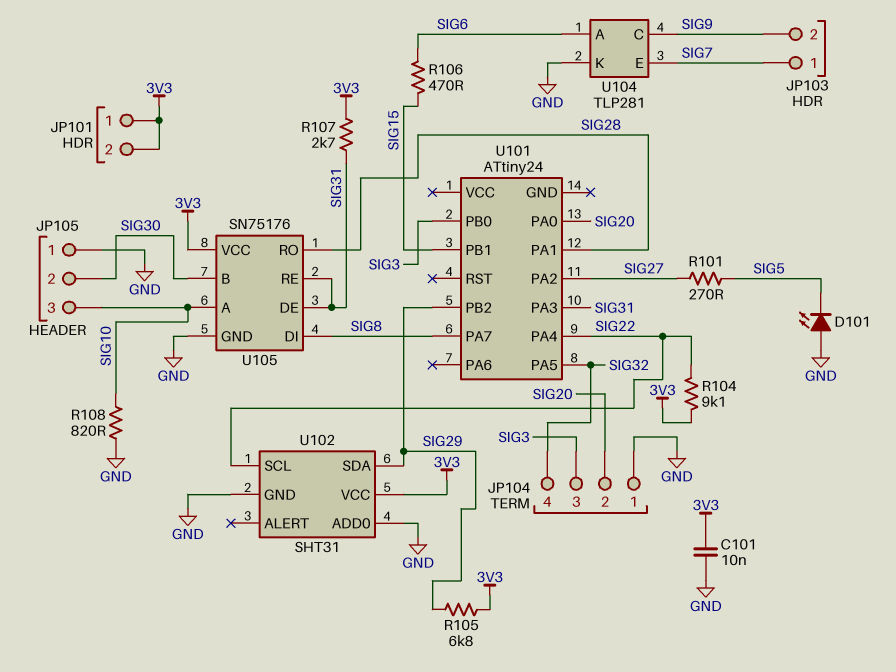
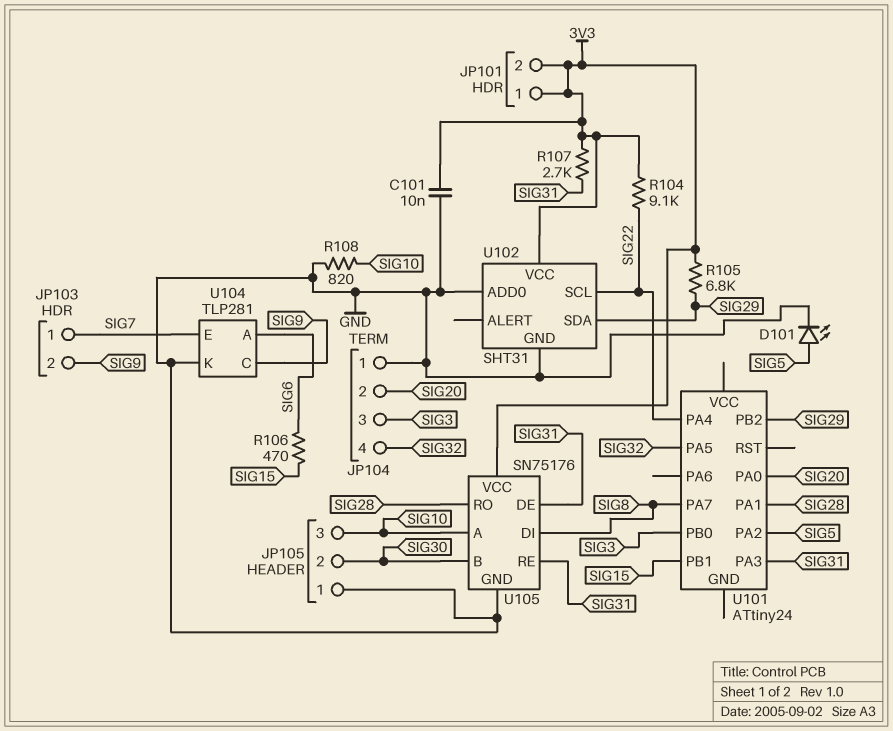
D101: LED (A GND, K SIG5) -> LED (A SIG5, K GND)
R101: 270 (SIG5, SIG27) -> none
U101 pin PA2: SIG27 -> SIG5

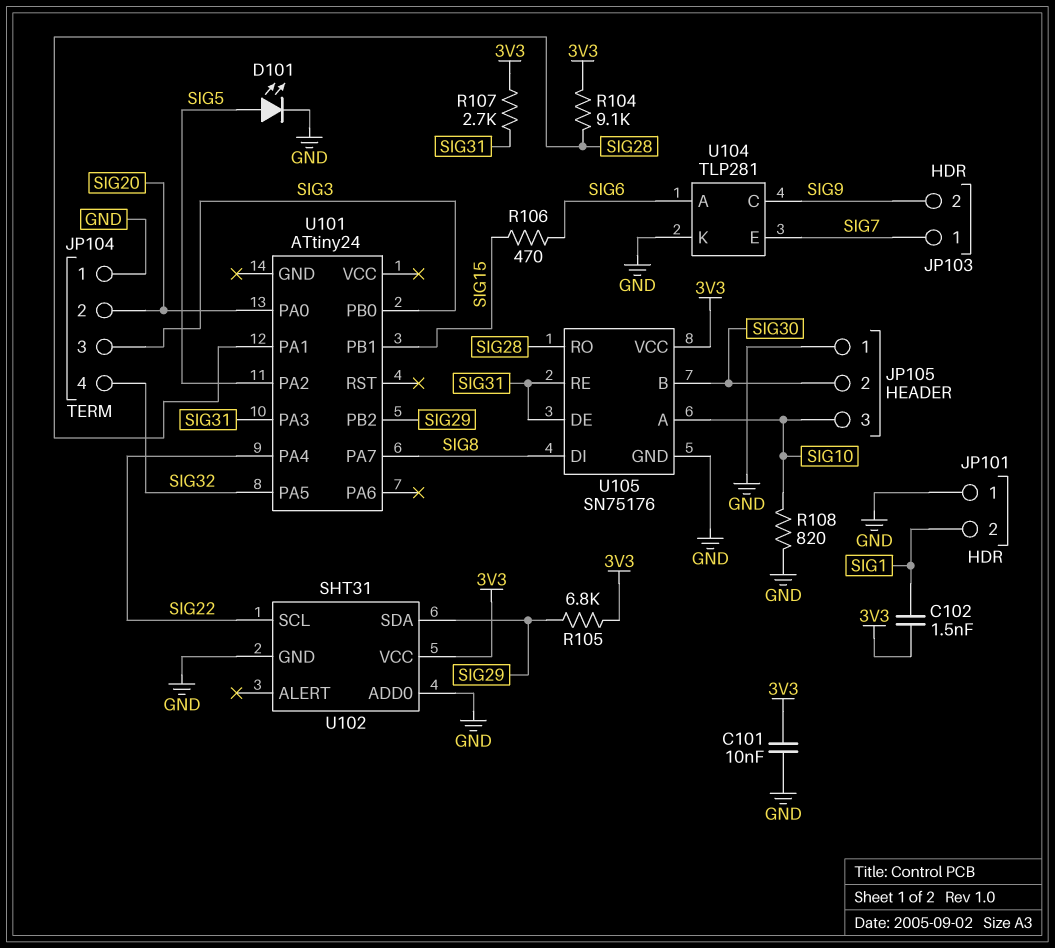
C102: none -> 1.5nF (3V3, SIG1)
JP101 pin 1: 3V3 -> GND
JP101 pin 2: 3V3 -> SIG1
R104: 9.1k (3V3, SIG22) -> 9.1k (3V3, SIG28)

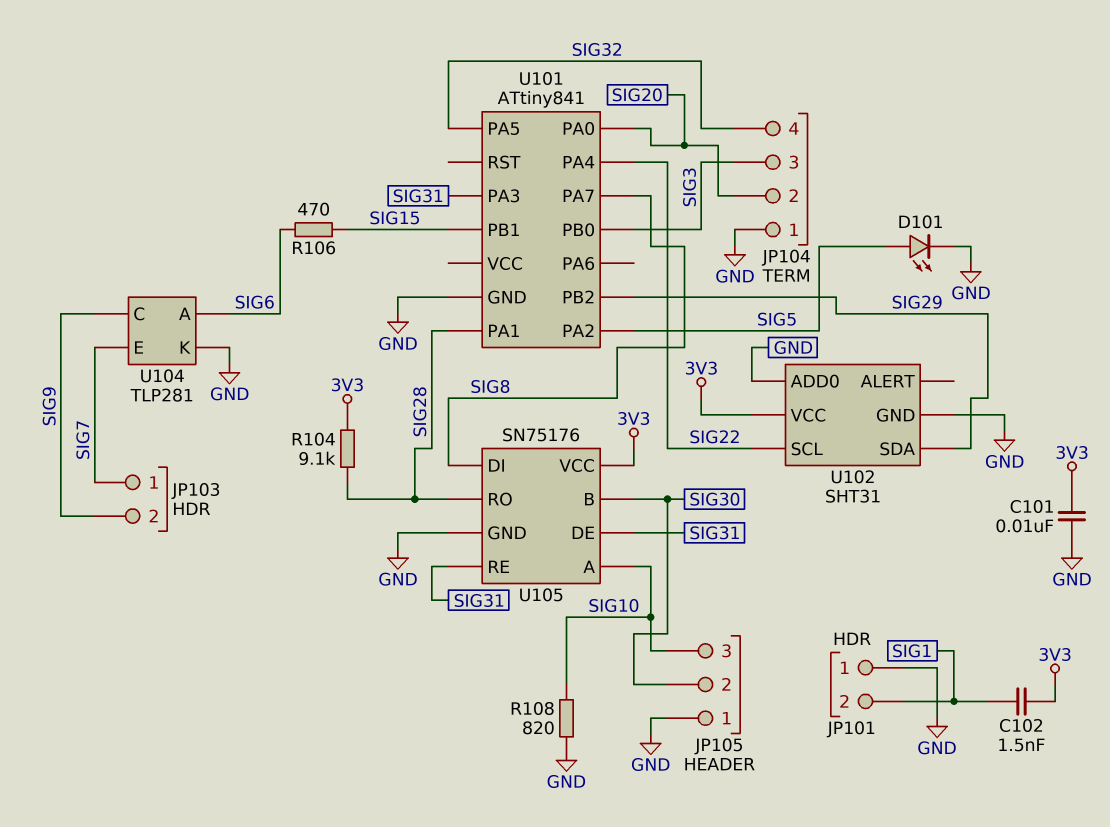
R105: 6.8k (3V3, SIG29) -> none
R107: 2.7k (3V3, SIG31) -> none
U101: ATtiny24 -> ATtiny841
U101 pin GND: none -> GND

